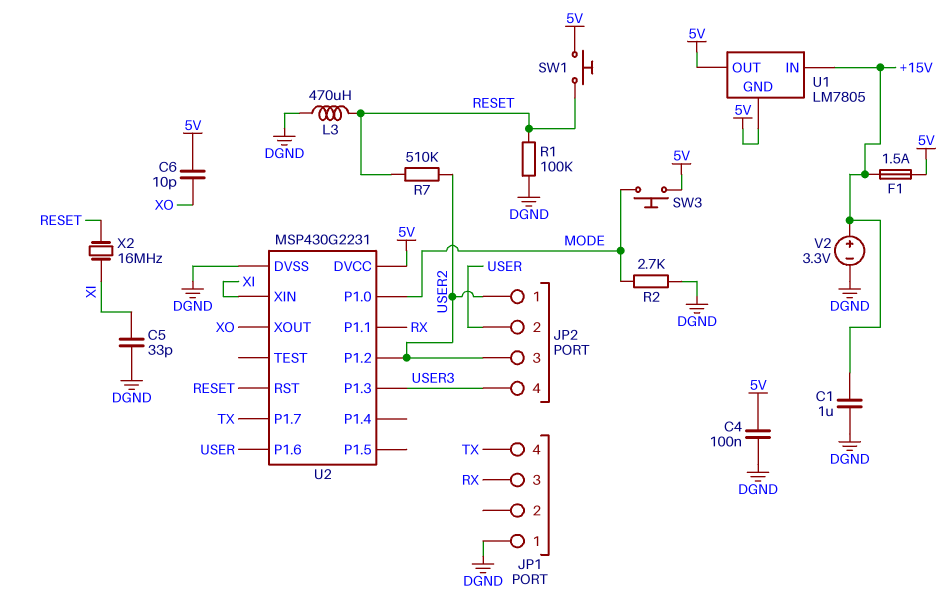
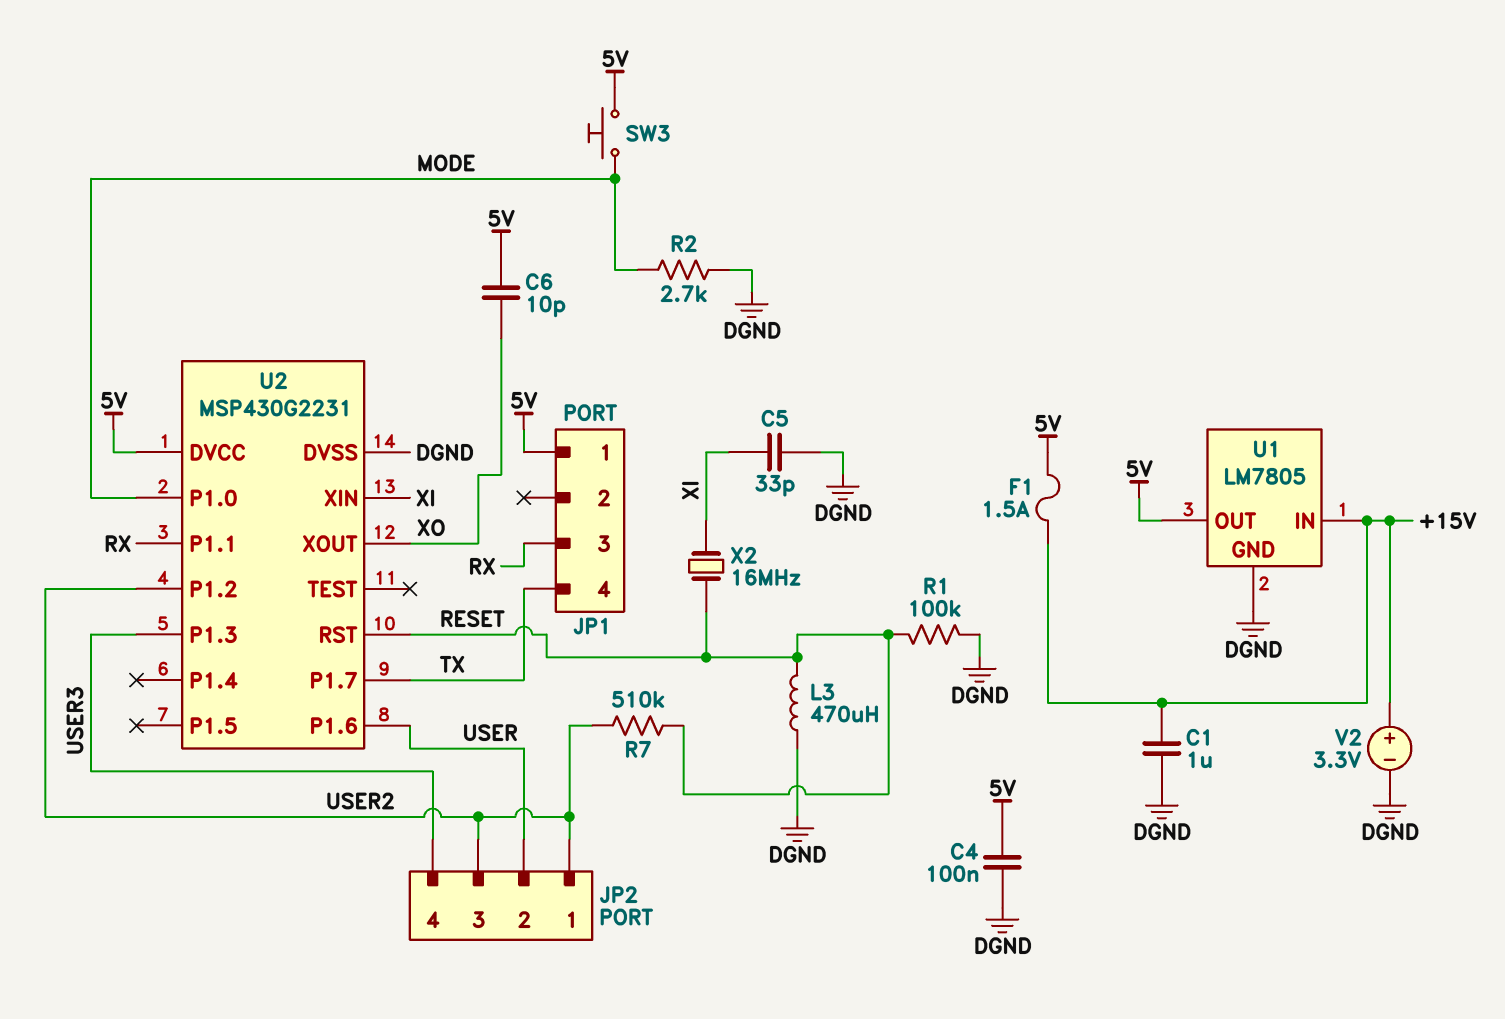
JP1 pin 1: DGND -> 5V
SW1: button (5V, RESET) -> none
U1 pin GND: 5V -> DGND

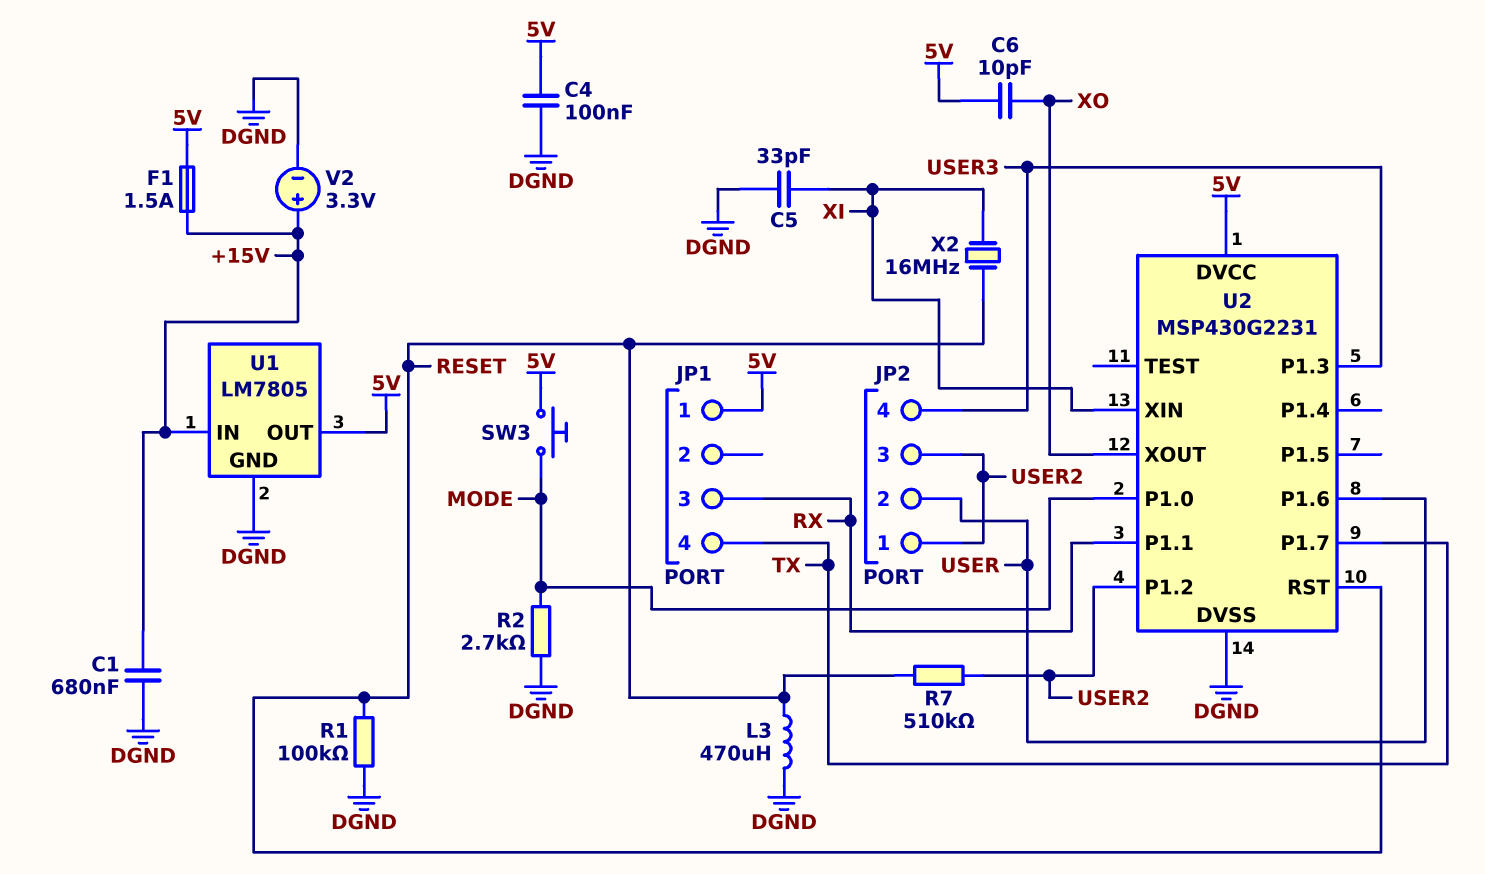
C1: 1uF (+15V, DGND) -> 680nF (+15V, DGND)

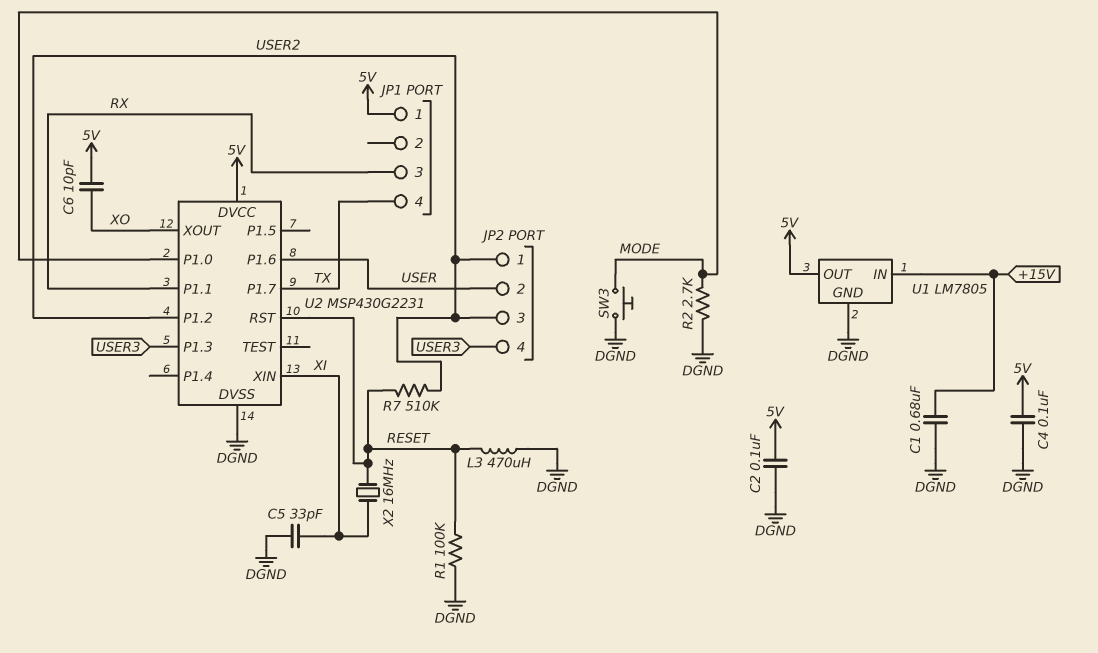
C2: none -> 100nF (5V, DGND)
F1: 1.5A (+15V, 5V) -> none
SW3: button (5V, MODE) -> button (DGND, MODE)
V2: 3.3V (plus +15V, minus DGND) -> none

